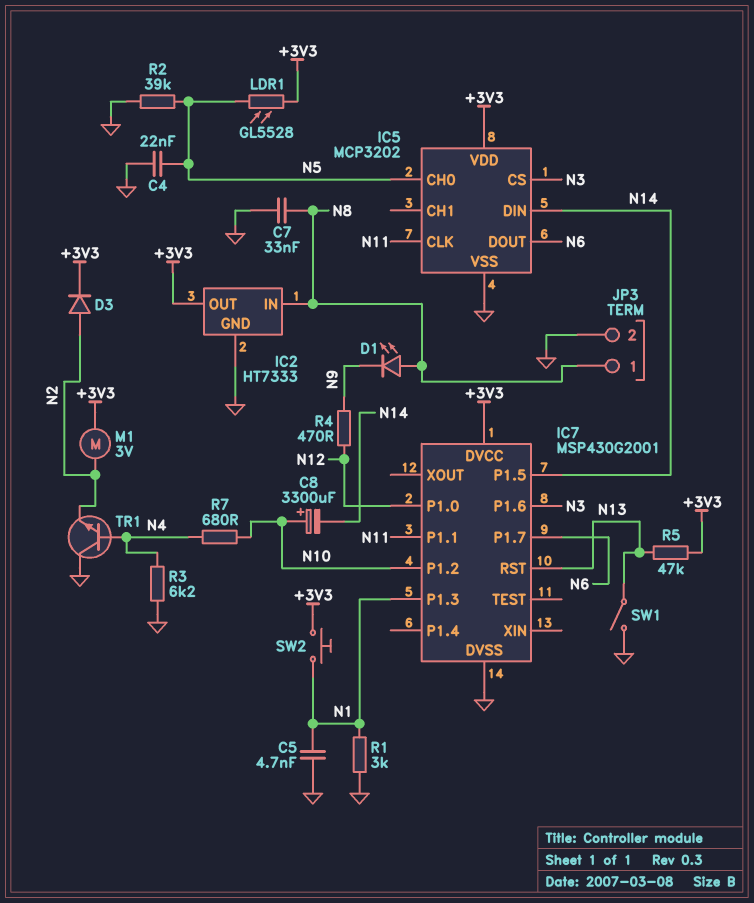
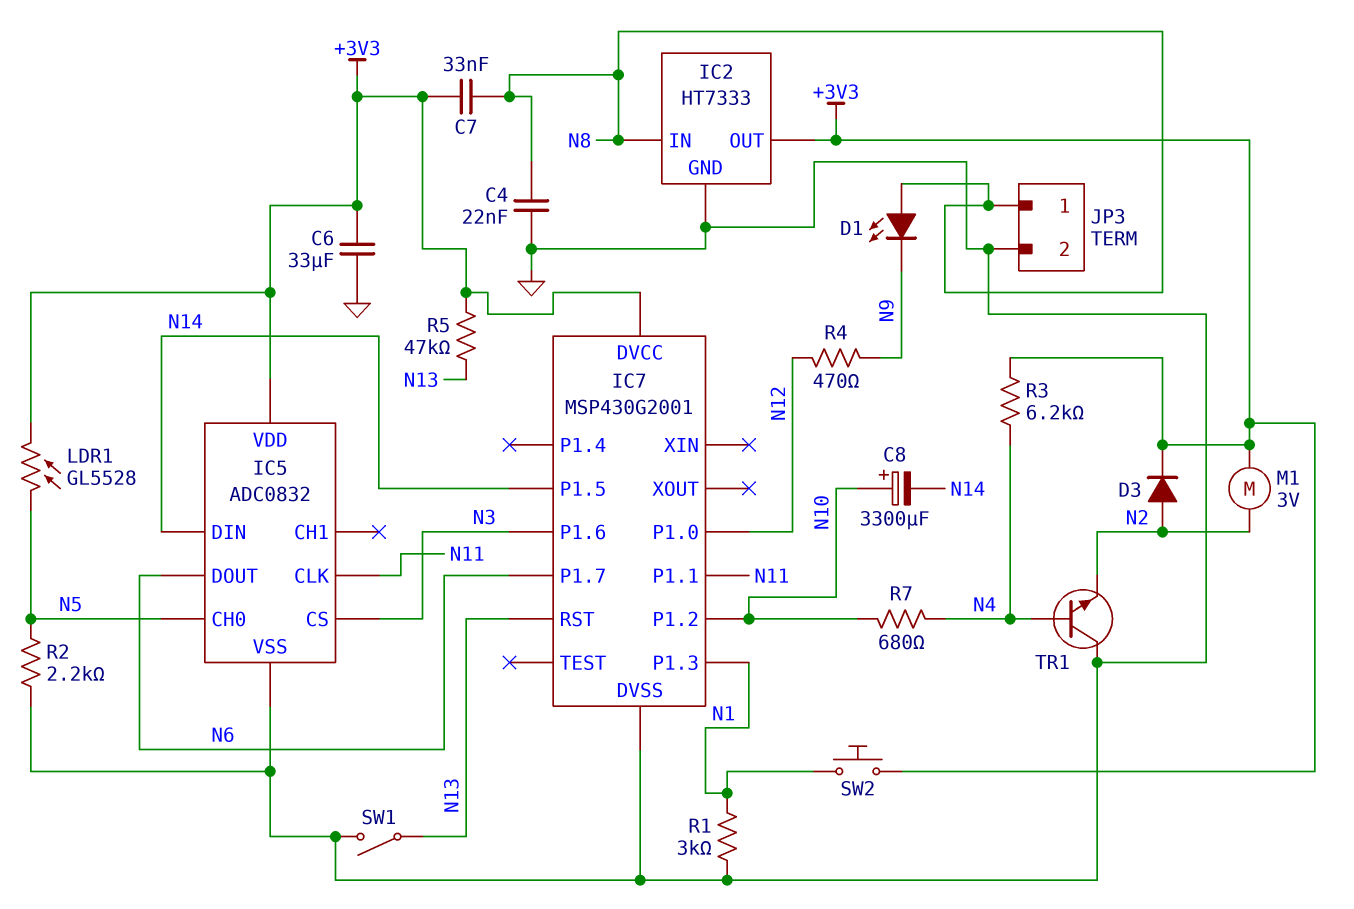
C4: 22nF (GND, N5) -> 22nF (GND, N8)
C5: 4.7nF (GND, N1) -> none
C6: none -> 33uF (+3V3, GND)
C7: 33nF (GND, N8) -> 33nF (+3V3, N8)
IC5: MCP3202 -> ADC0832
R2: 39k (GND, N5) -> 2.2k (GND, N5)
R3: 6.2k (GND, N4) -> 6.2k (+3V3, N4)

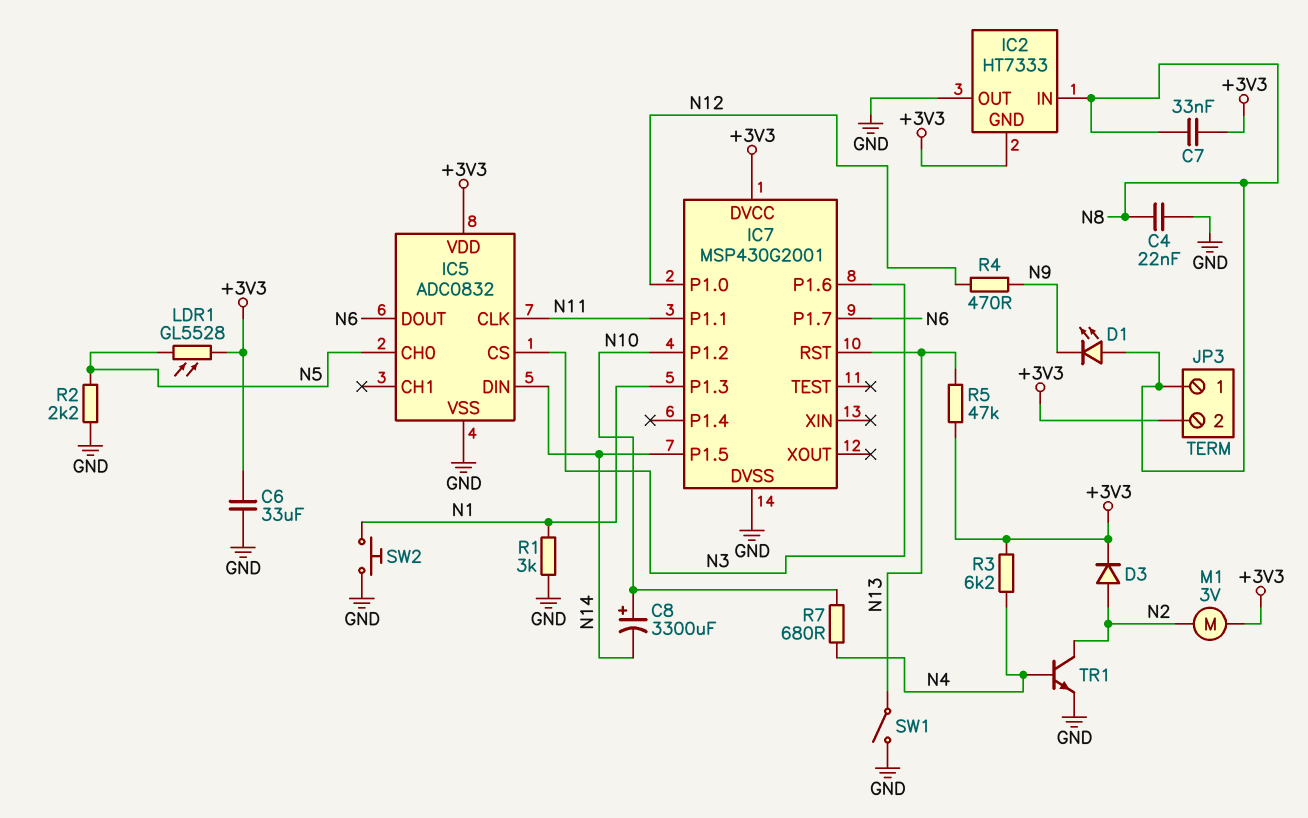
IC2 pin GND: GND -> +3V3
IC2 pin OUT: +3V3 -> GND
JP3 pin 2: GND -> +3V3
SW2: button (+3V3, N1) -> button (GND, N1)
TR1: NPN (B N4, C GND, E N2) -> NPN (B N4, C N2, E GND)

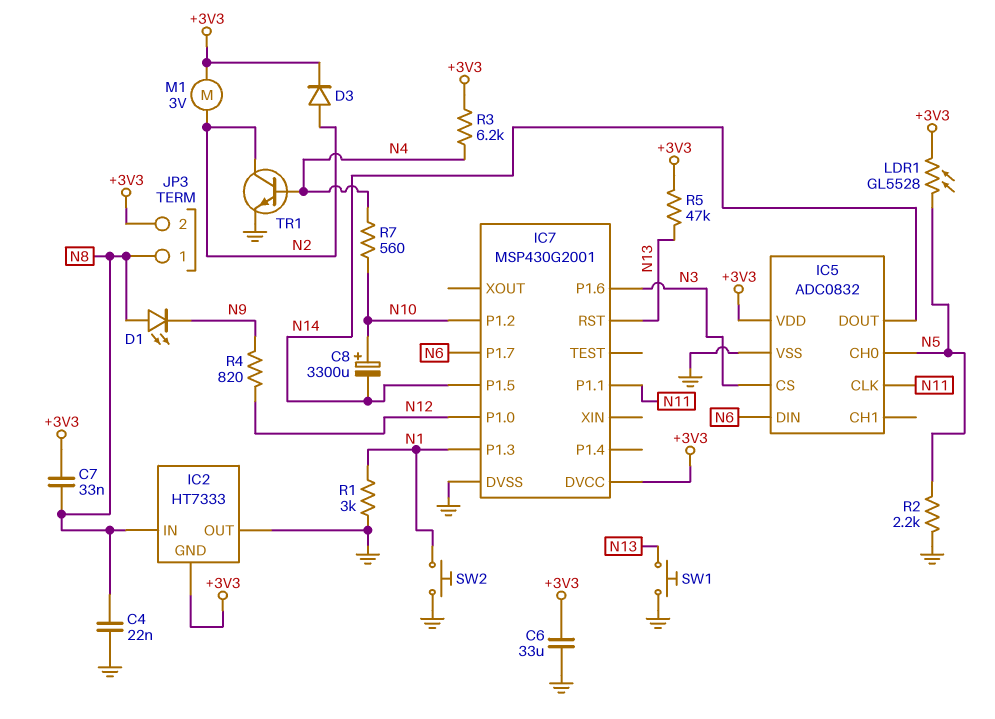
IC5 pin DIN: N14 -> N6
IC5 pin DOUT: N6 -> N14
R4: 470 (N9, N12) -> 820 (N9, N12)
R7: 680 (N4, N10) -> 560 (N4, N10)
SW1: switch (GND, N13) -> button (GND, N13)

